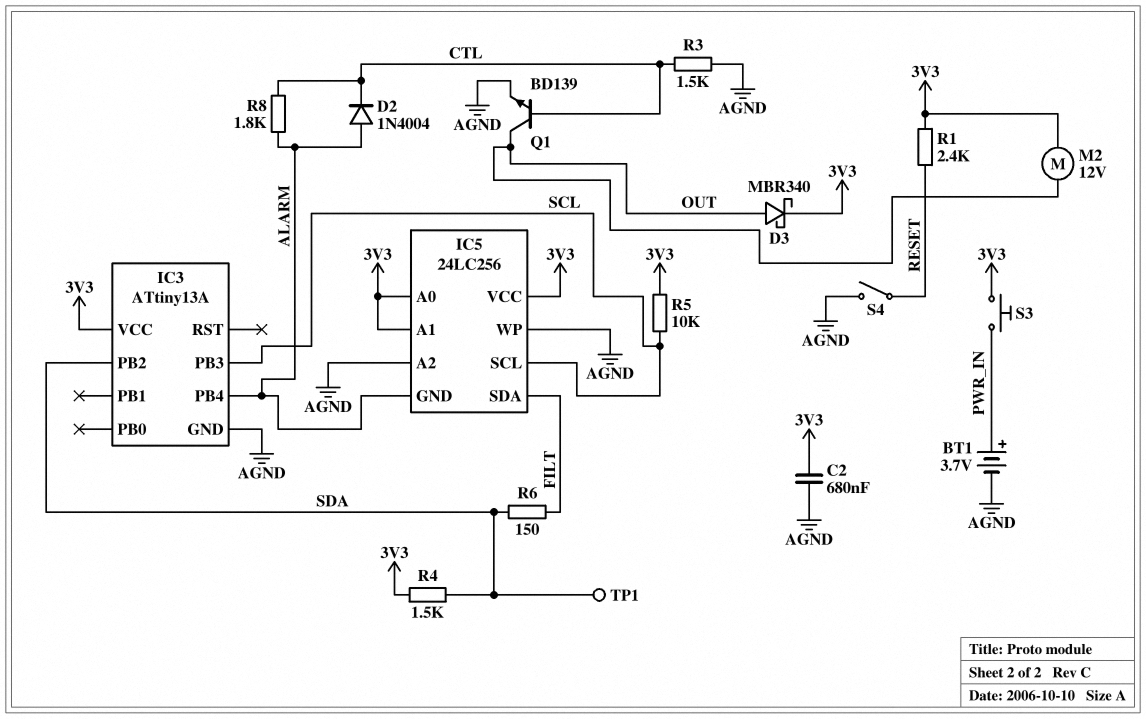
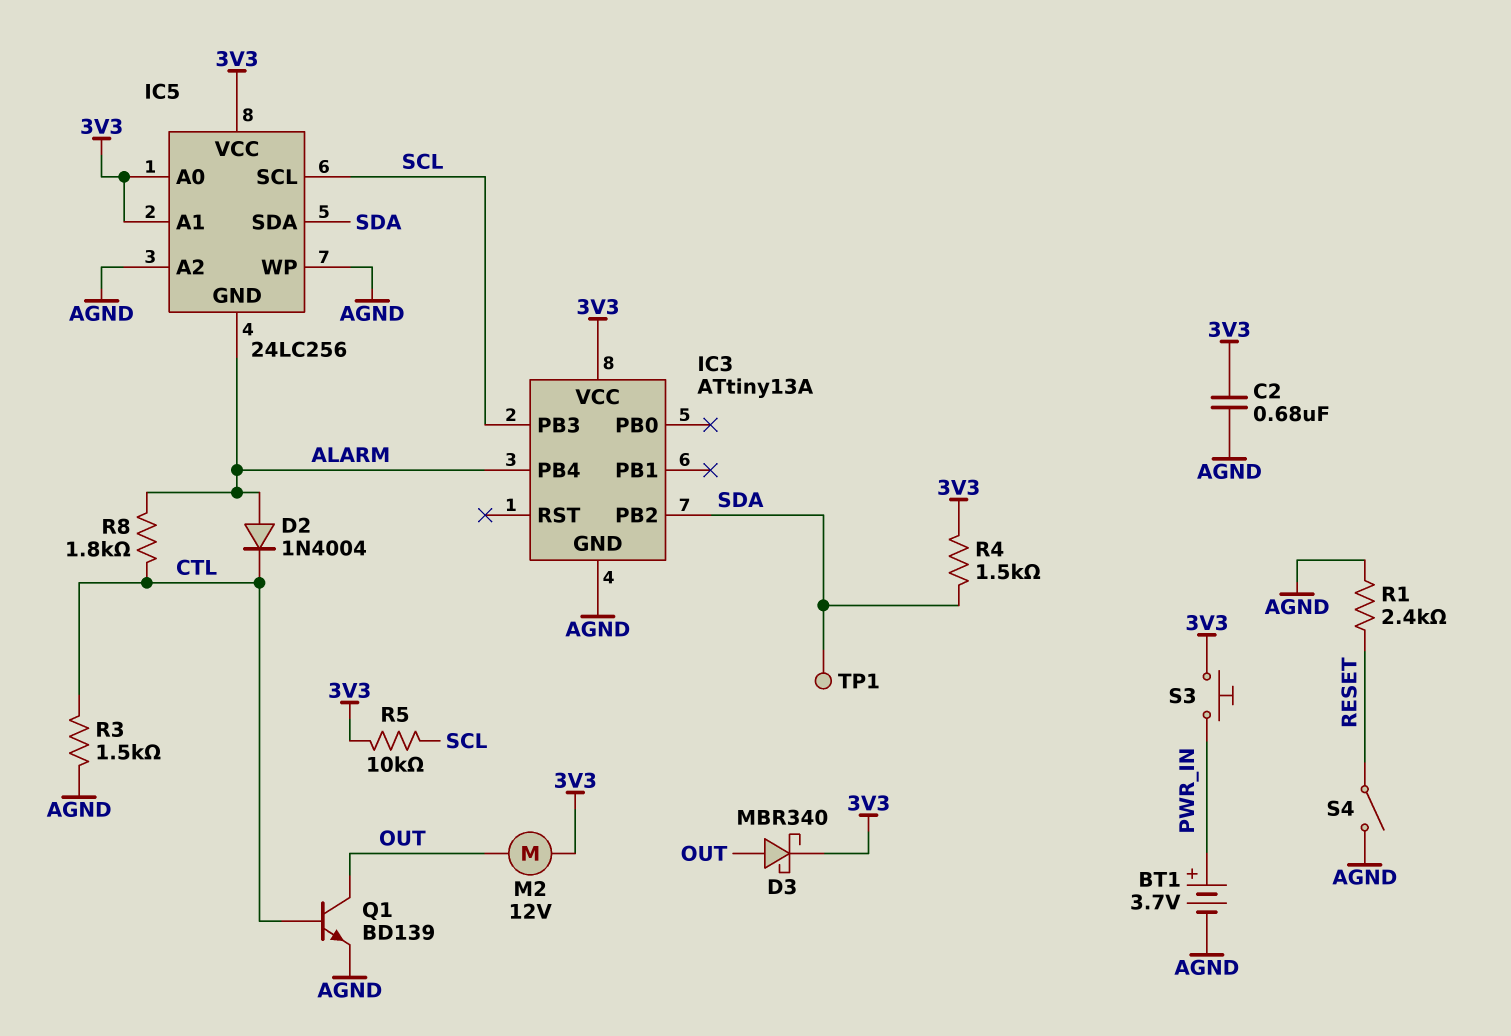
IC5 pin SDA: FILT -> SDA
R1: 2.4k (3V3, RESET) -> 2.4k (AGND, RESET)
R6: 150 (FILT, SDA) -> none

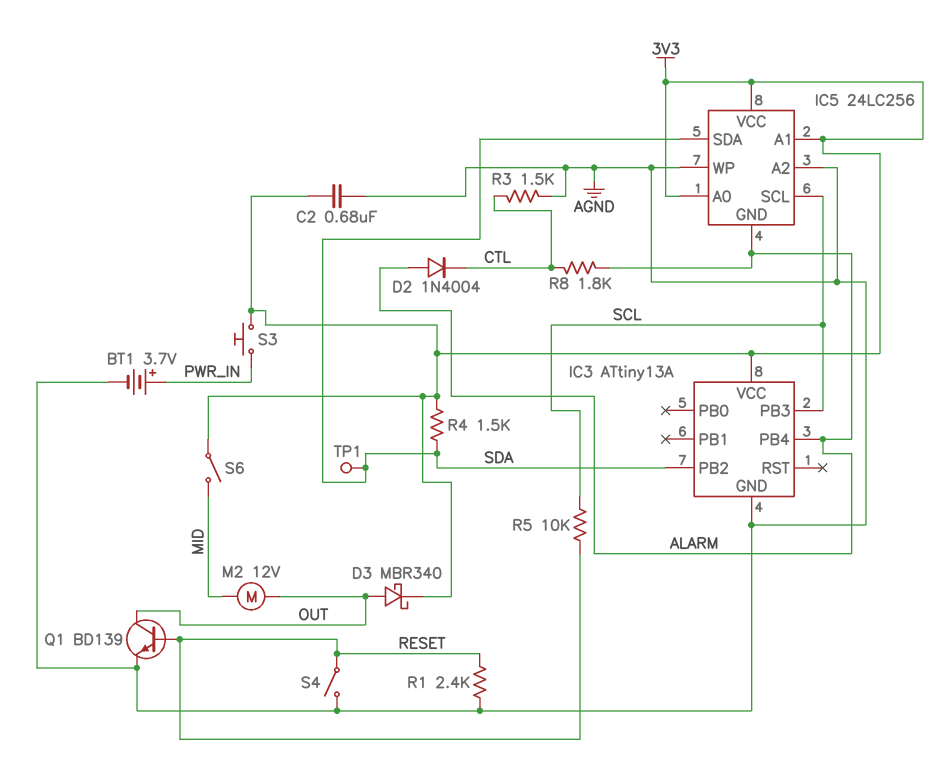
M2: motor 12V (3V3, OUT) -> motor 12V (MID, OUT)
Q1: NPN BD139 (B CTL, C OUT, E AGND) -> NPN BD139 (B RESET, C OUT, E AGND)
R5: 10k (3V3, SCL) -> 10k (RESET, SCL)
S6: none -> switch (3V3, MID)

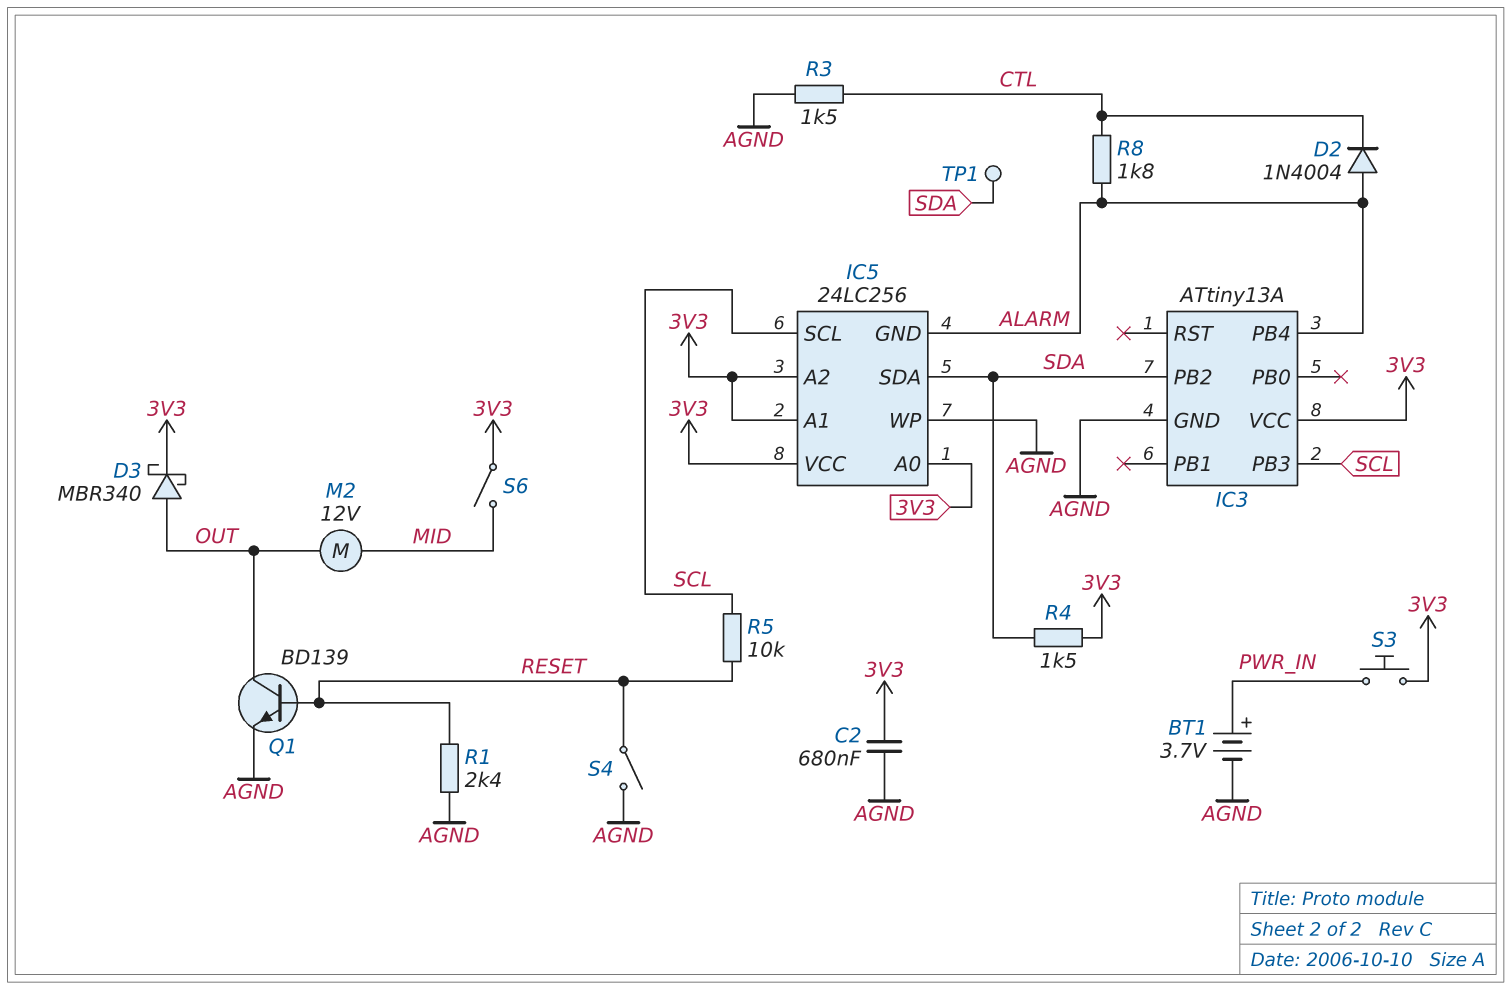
IC5 pin A2: AGND -> 3V3

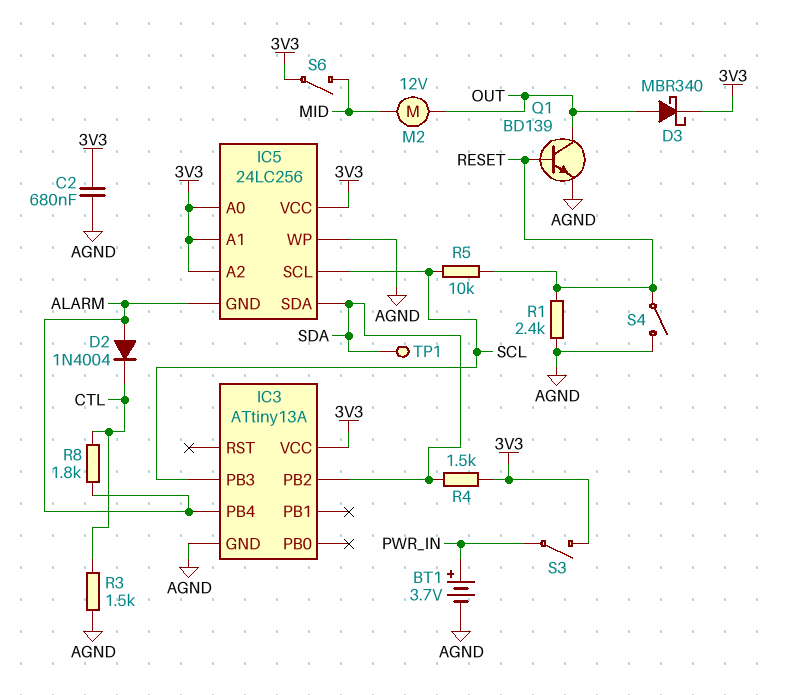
S3: button (3V3, PWR_IN) -> switch (3V3, PWR_IN)

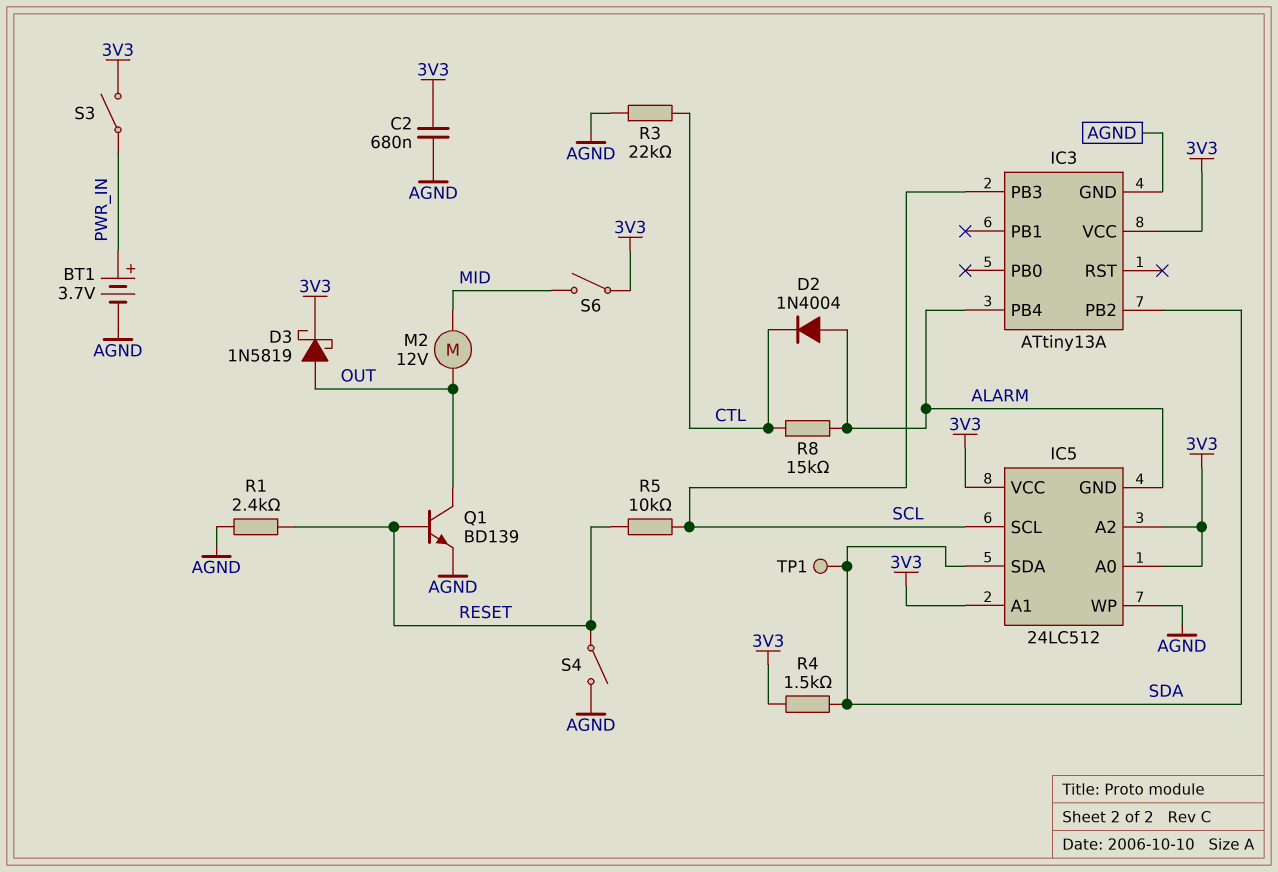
D3: schottky MBR340 (A OUT, K 3V3) -> schottky 1N5819 (A OUT, K 3V3)
IC5: 24LC256 -> 24LC512
R3: 1.5k (AGND, CTL) -> 22k (AGND, CTL)
R8: 1.8k (ALARM, CTL) -> 15k (ALARM, CTL)

